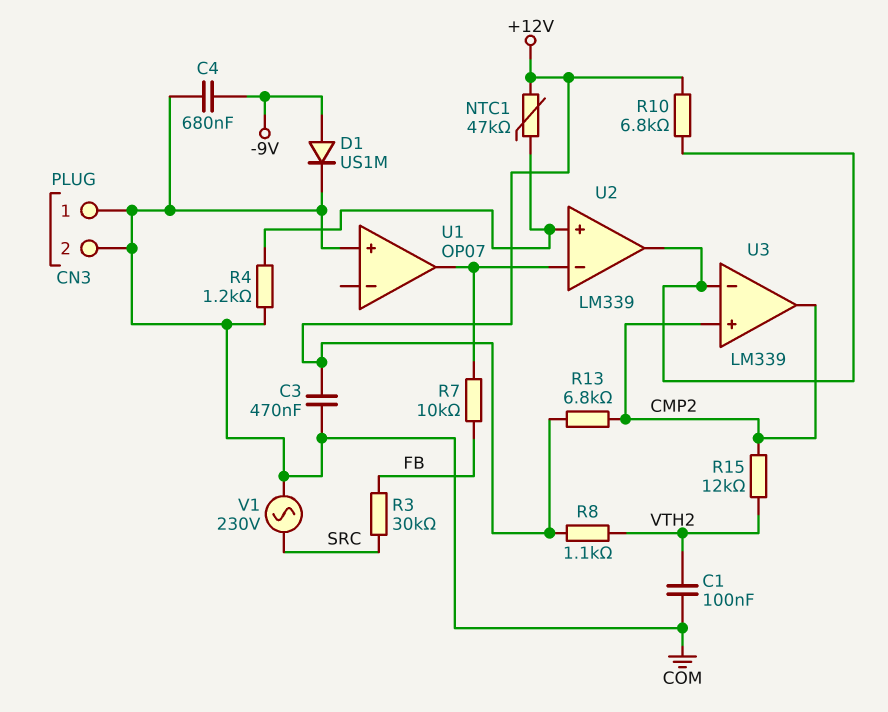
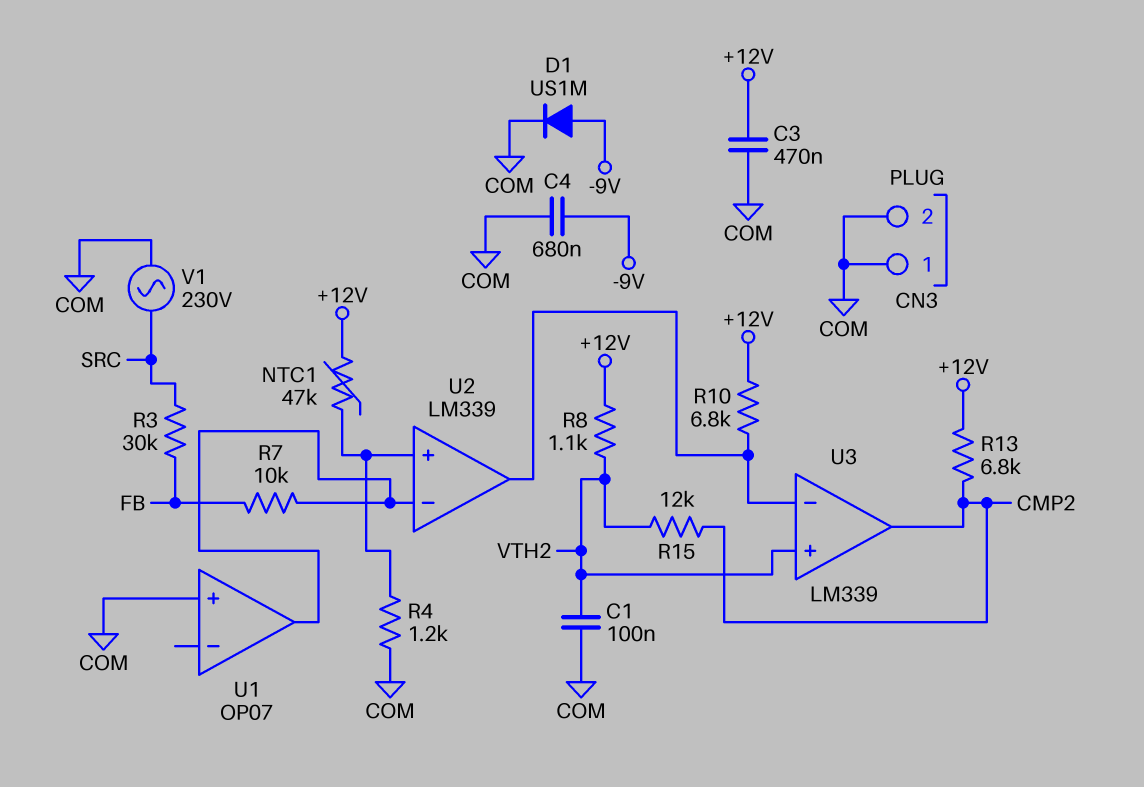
U3 pin in+: CMP2 -> VTH2

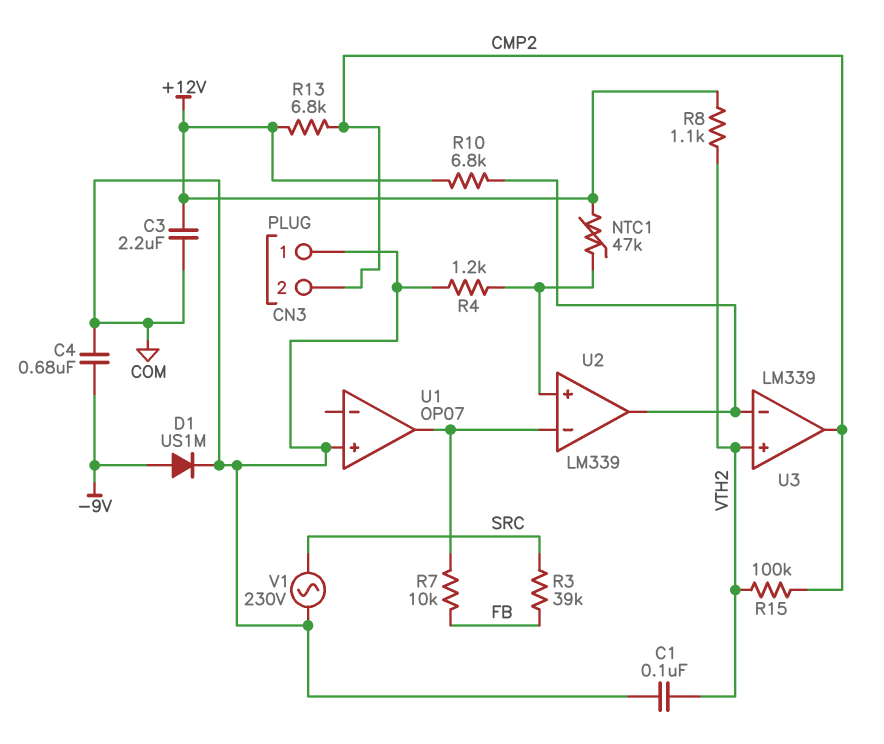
C3: 470nF (+12V, COM) -> 2.2uF (+12V, COM)
CN3 pin 2: COM -> CMP2
R3: 30k (FB, SRC) -> 39k (FB, SRC)
R15: 12k (CMP2, VTH2) -> 100k (CMP2, VTH2)

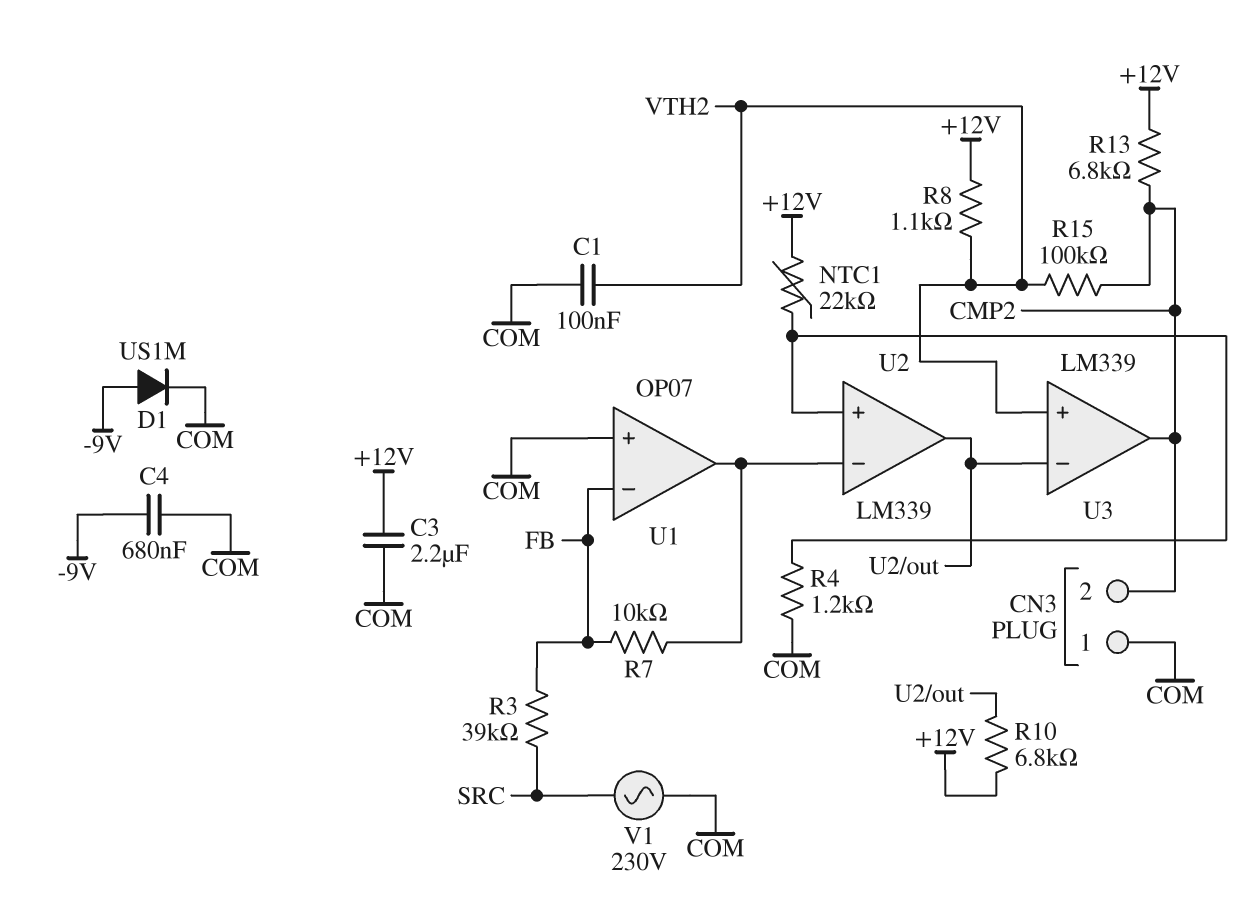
NTC1: 47k (+12V, U2/in+) -> 22k (+12V, U2/in+)
U1 pin in-: none -> FB

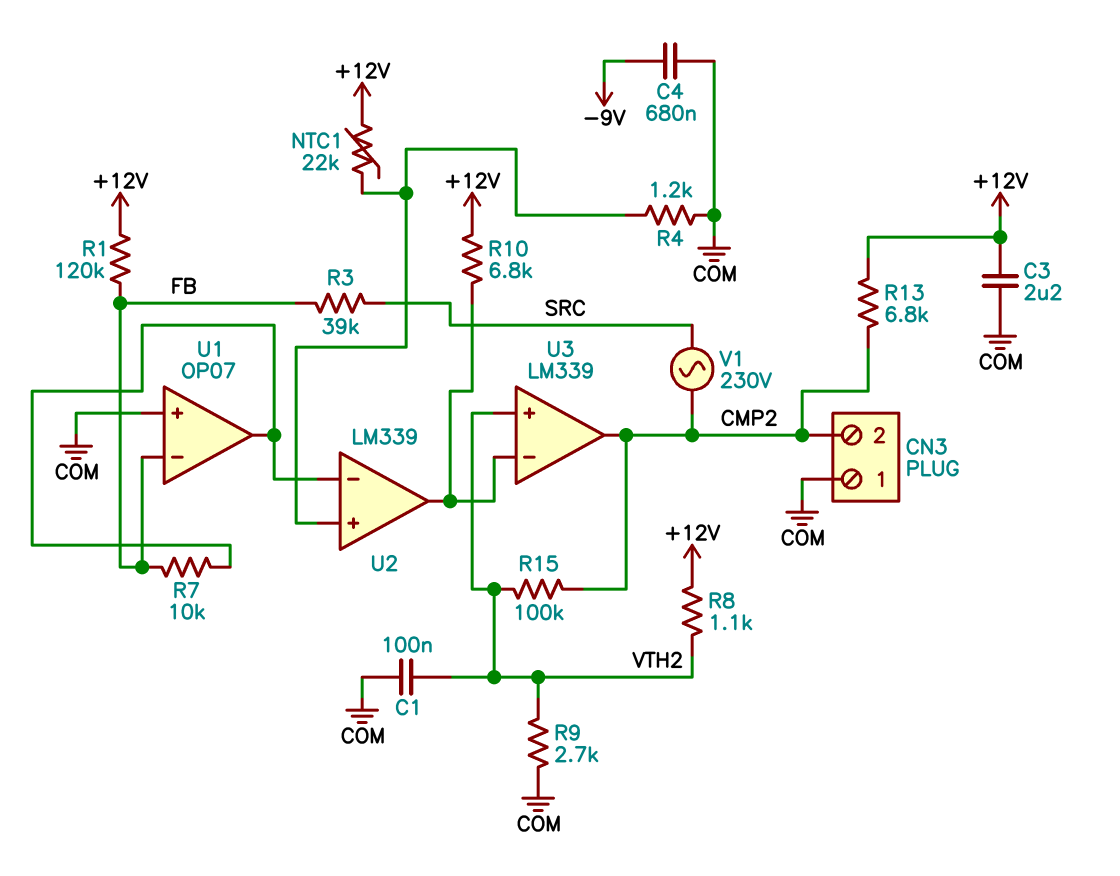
D1: diode US1M (A -9V, K COM) -> none
R1: none -> 120k (+12V, FB)
R9: none -> 2.7k (COM, VTH2)
V1: AC 230V (COM, SRC) -> AC 230V (CMP2, SRC)

